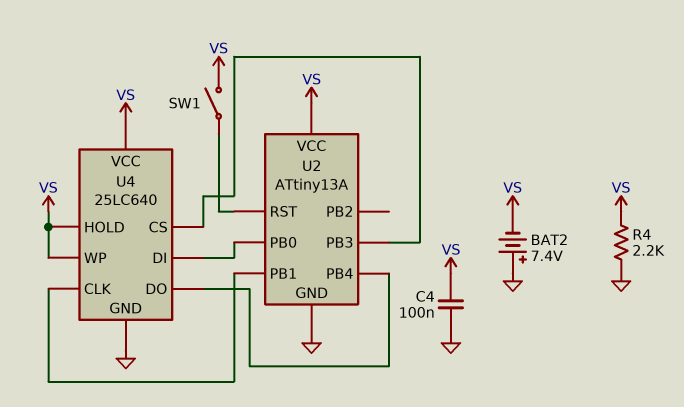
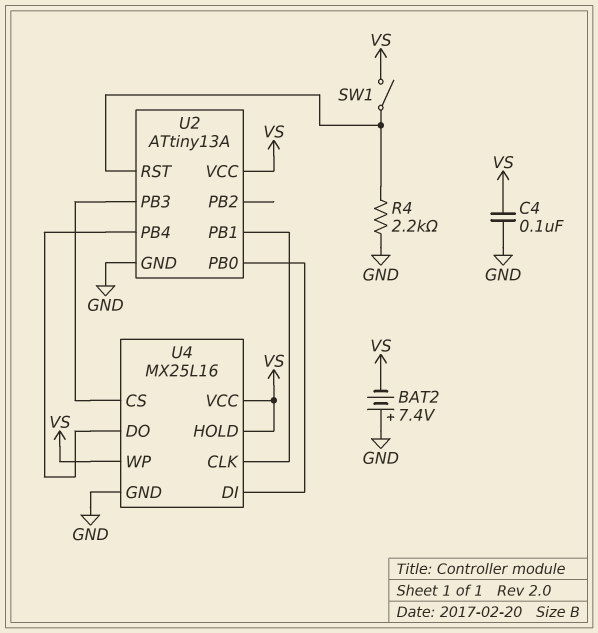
R4: 2.2k (GND, VS) -> 2.2k (GND, U2/RST)
U4: 25LC640 -> MX25L16

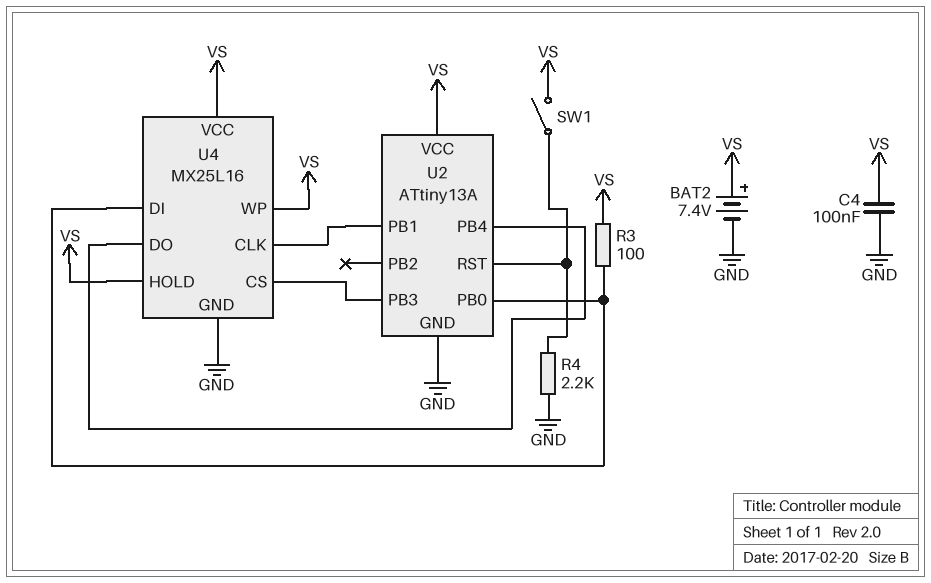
BAT2: 7.4V (plus GND, minus VS) -> 7.4V (plus VS, minus GND)
R3: none -> 100 (U2/PB0, VS)

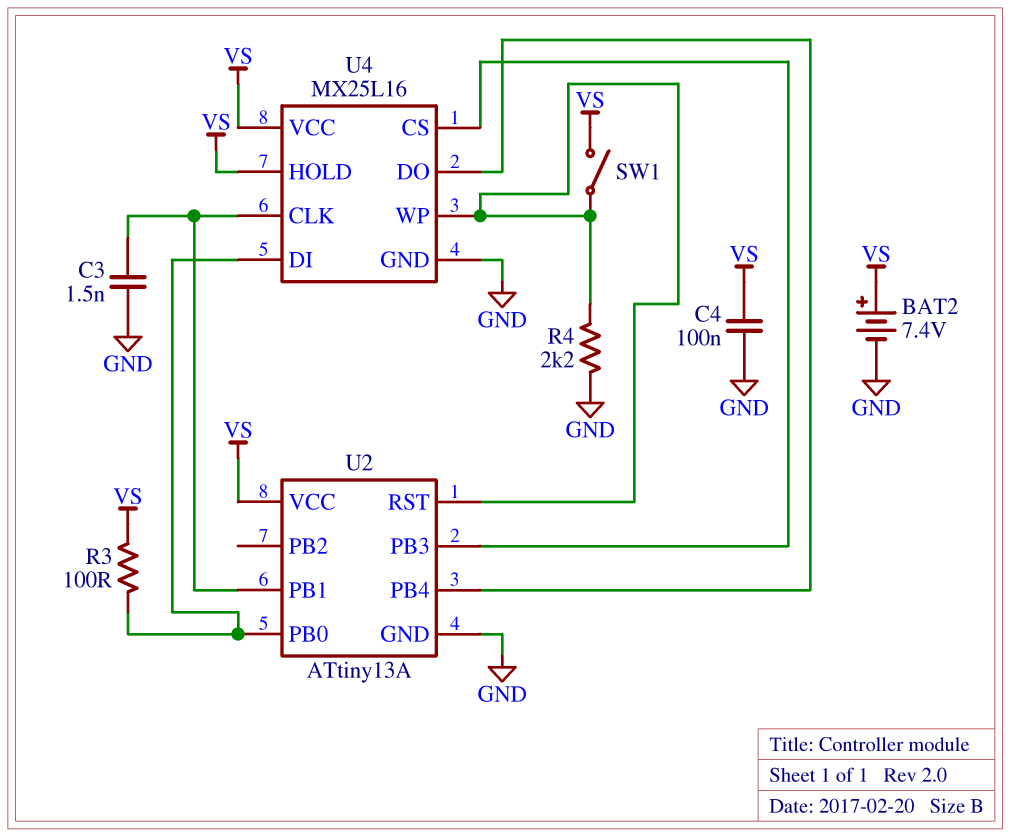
C3: none -> 1.5nF (GND, U2/PB1)
U4 pin WP: VS -> U2/RST

